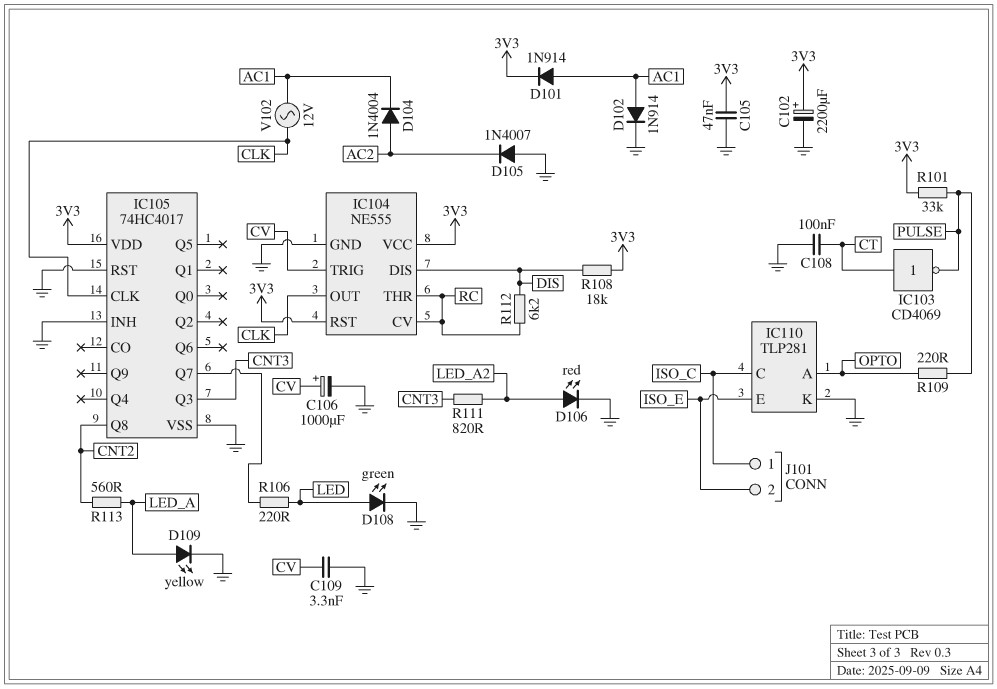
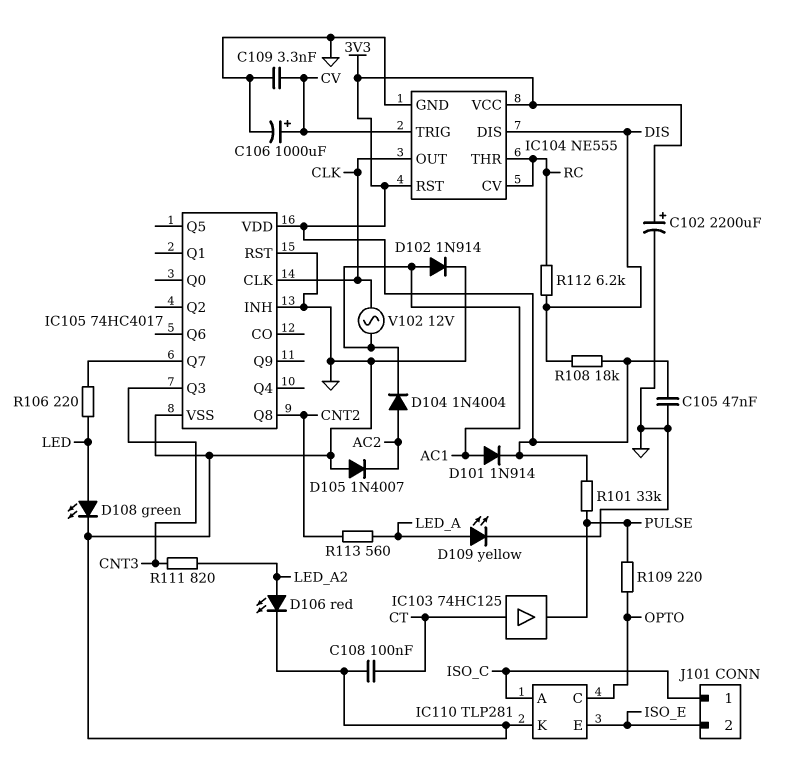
IC103: NOT CD4069 (in CT, out PULSE) -> buffer 74HC125 (in CT, out PULSE)
IC110 pin A: OPTO -> ISO_C
IC110 pin C: ISO_C -> OPTO

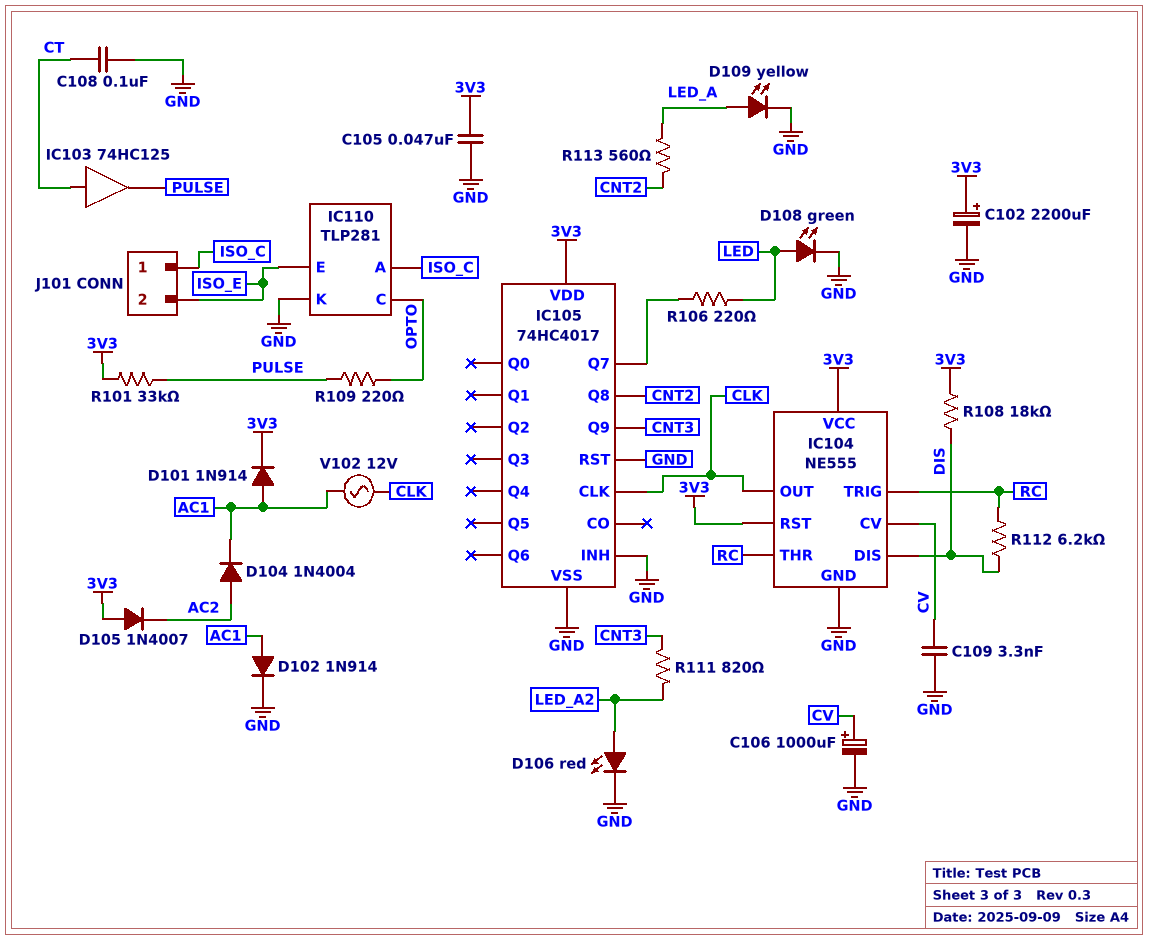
D105: diode 1N4007 (A GND, K AC2) -> diode 1N4007 (A 3V3, K AC2)
IC104 pin CV: RC -> CV
IC104 pin TRIG: CV -> RC
IC105 pin Q3: CNT3 -> none
IC105 pin Q9: none -> CNT3

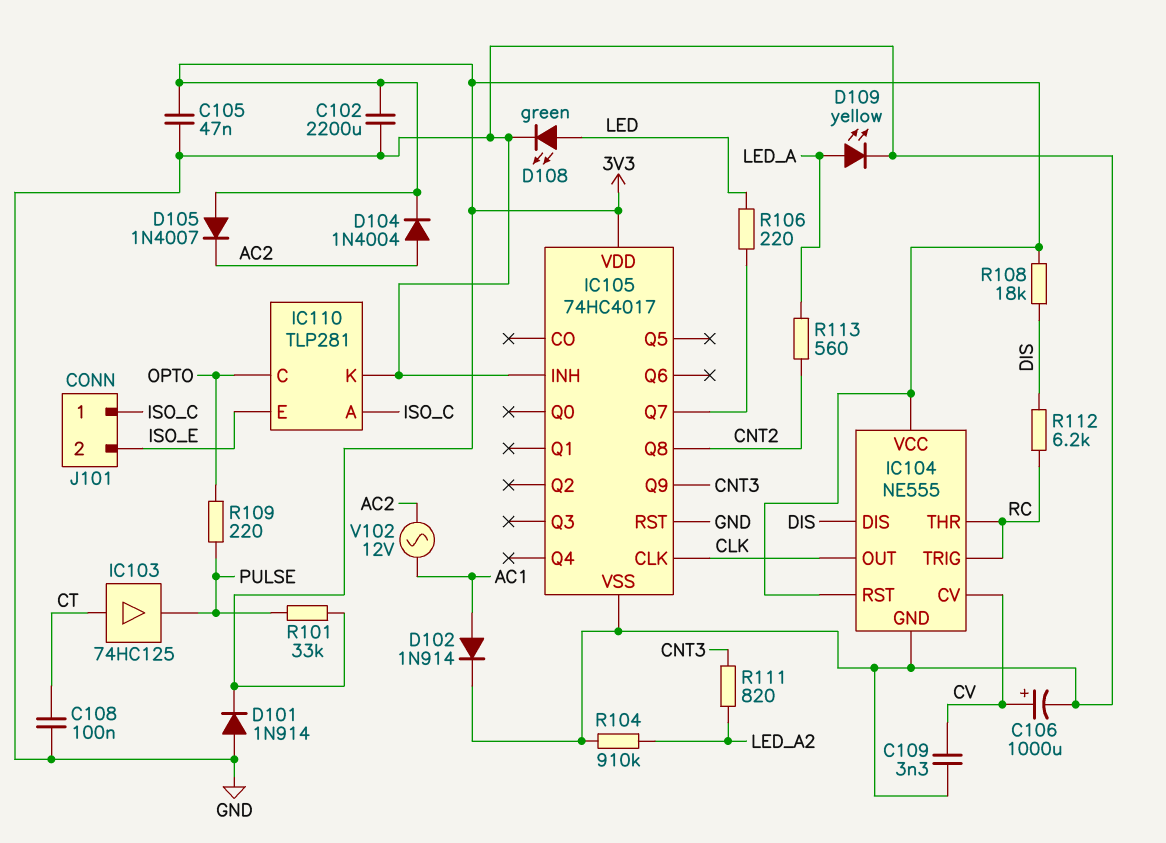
C102: 2200uF (plus 3V3, minus GND) -> 2200uF (3V3, GND)
D101: diode 1N914 (A AC1, K 3V3) -> diode 1N914 (A GND, K 3V3)
D104: diode 1N4004 (A AC2, K AC1) -> diode 1N4004 (A AC2, K 3V3)
D106: LED red (A LED_A2, K GND) -> none
R104: none -> 910k (GND, LED_A2)
V102: AC 12V (AC1, CLK) -> AC 12V (AC1, AC2)

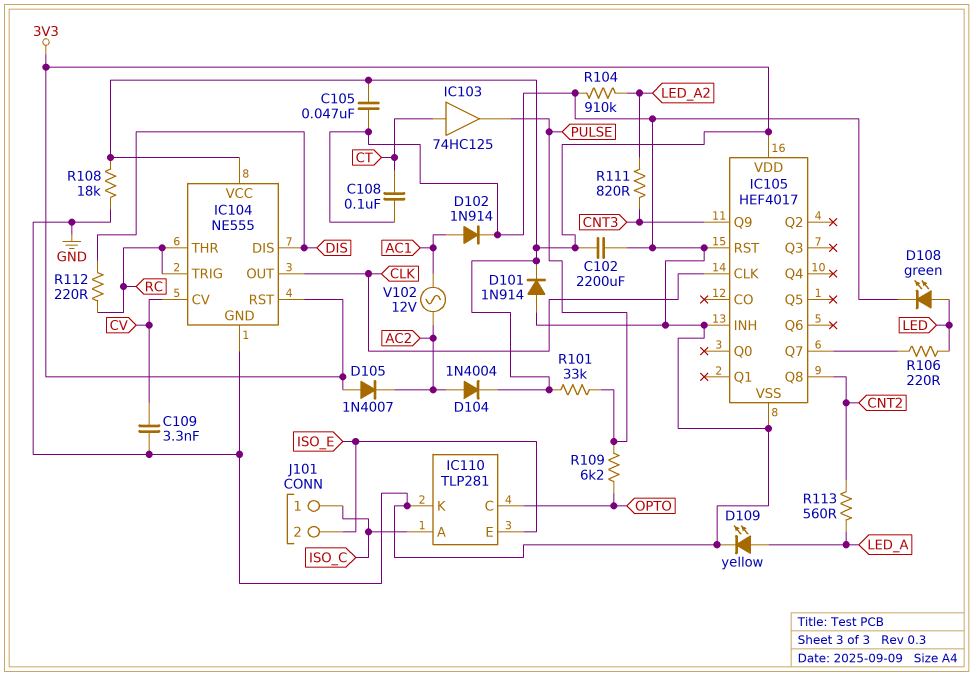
C106: 1000uF (plus CV, minus GND) -> none
IC105: 74HC4017 -> HEF4017
R108: 18k (3V3, DIS) -> 18k (3V3, GND)
R109: 220 (OPTO, PULSE) -> 6.2k (OPTO, PULSE)
R112: 6.2k (DIS, RC) -> 220 (DIS, RC)

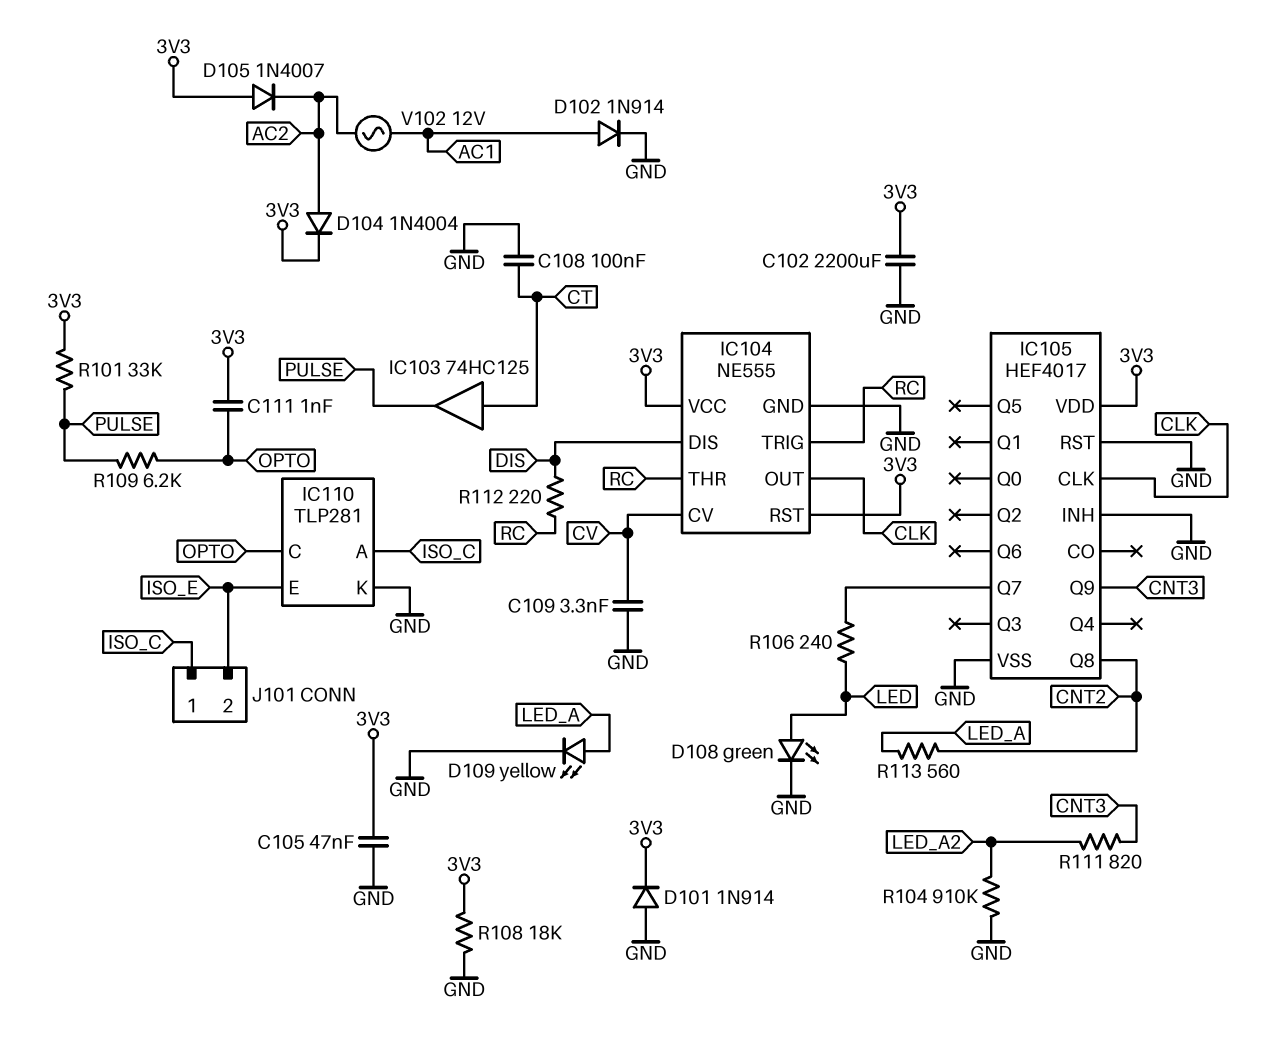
C111: none -> 1nF (3V3, OPTO)
R106: 220 (IC105/Q7, LED) -> 240 (IC105/Q7, LED)

